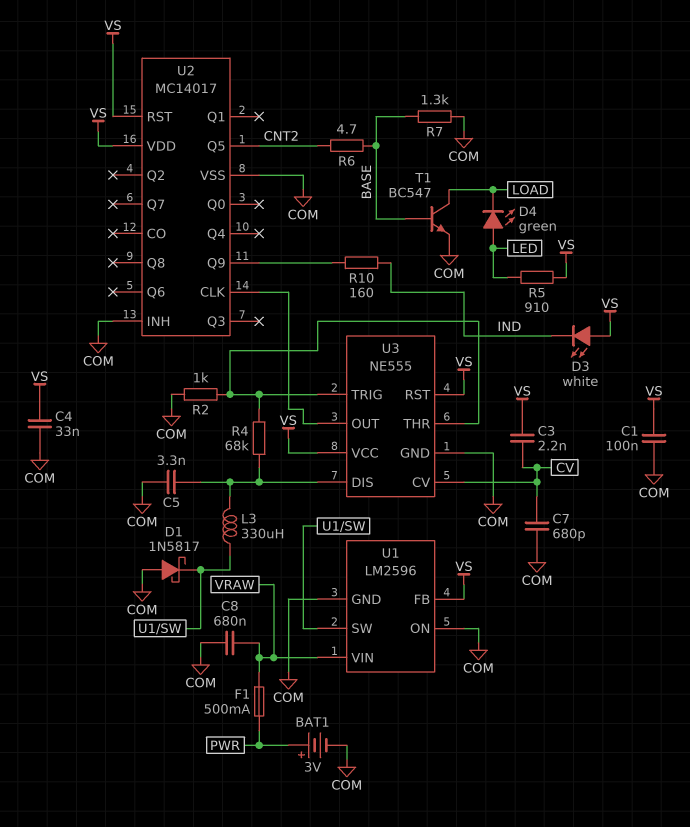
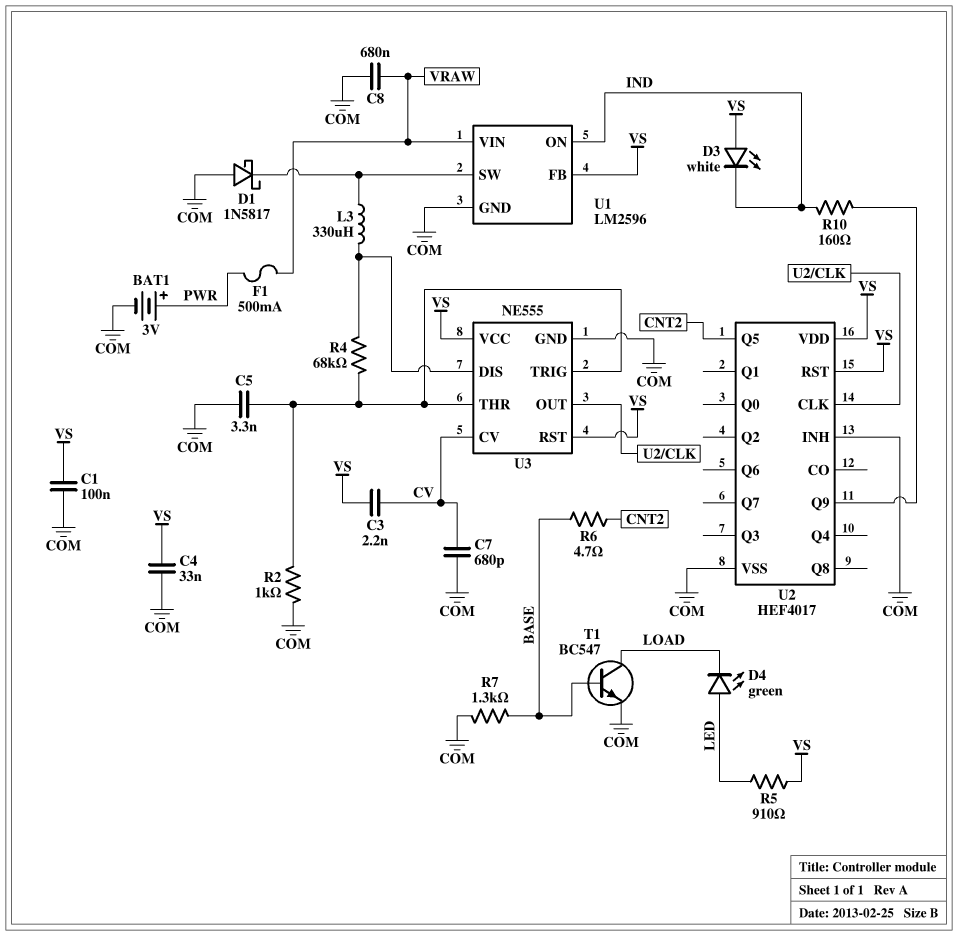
C5: 3.3nF (COM, U3/DIS) -> 3.3nF (COM, U3/THR)
U1 pin ON: COM -> IND
U2: MC14017 -> HEF4017

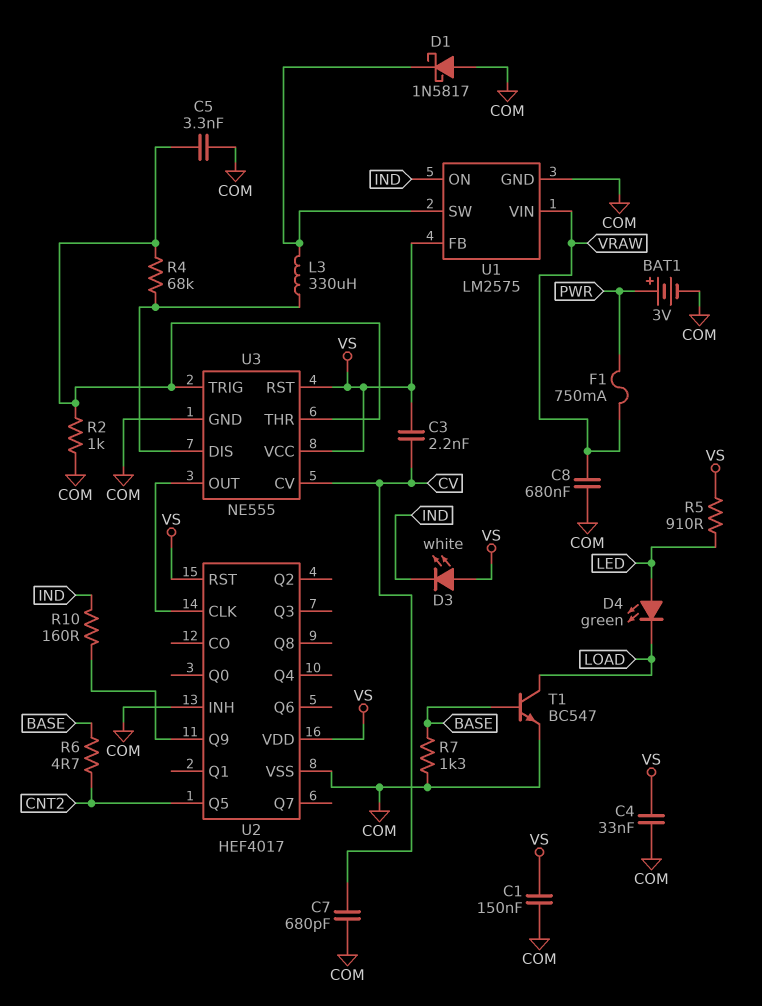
C1: 100nF (COM, VS) -> 150nF (COM, VS)
F1: 500mA (PWR, VRAW) -> 750mA (PWR, VRAW)
U1: LM2596 -> LM2575

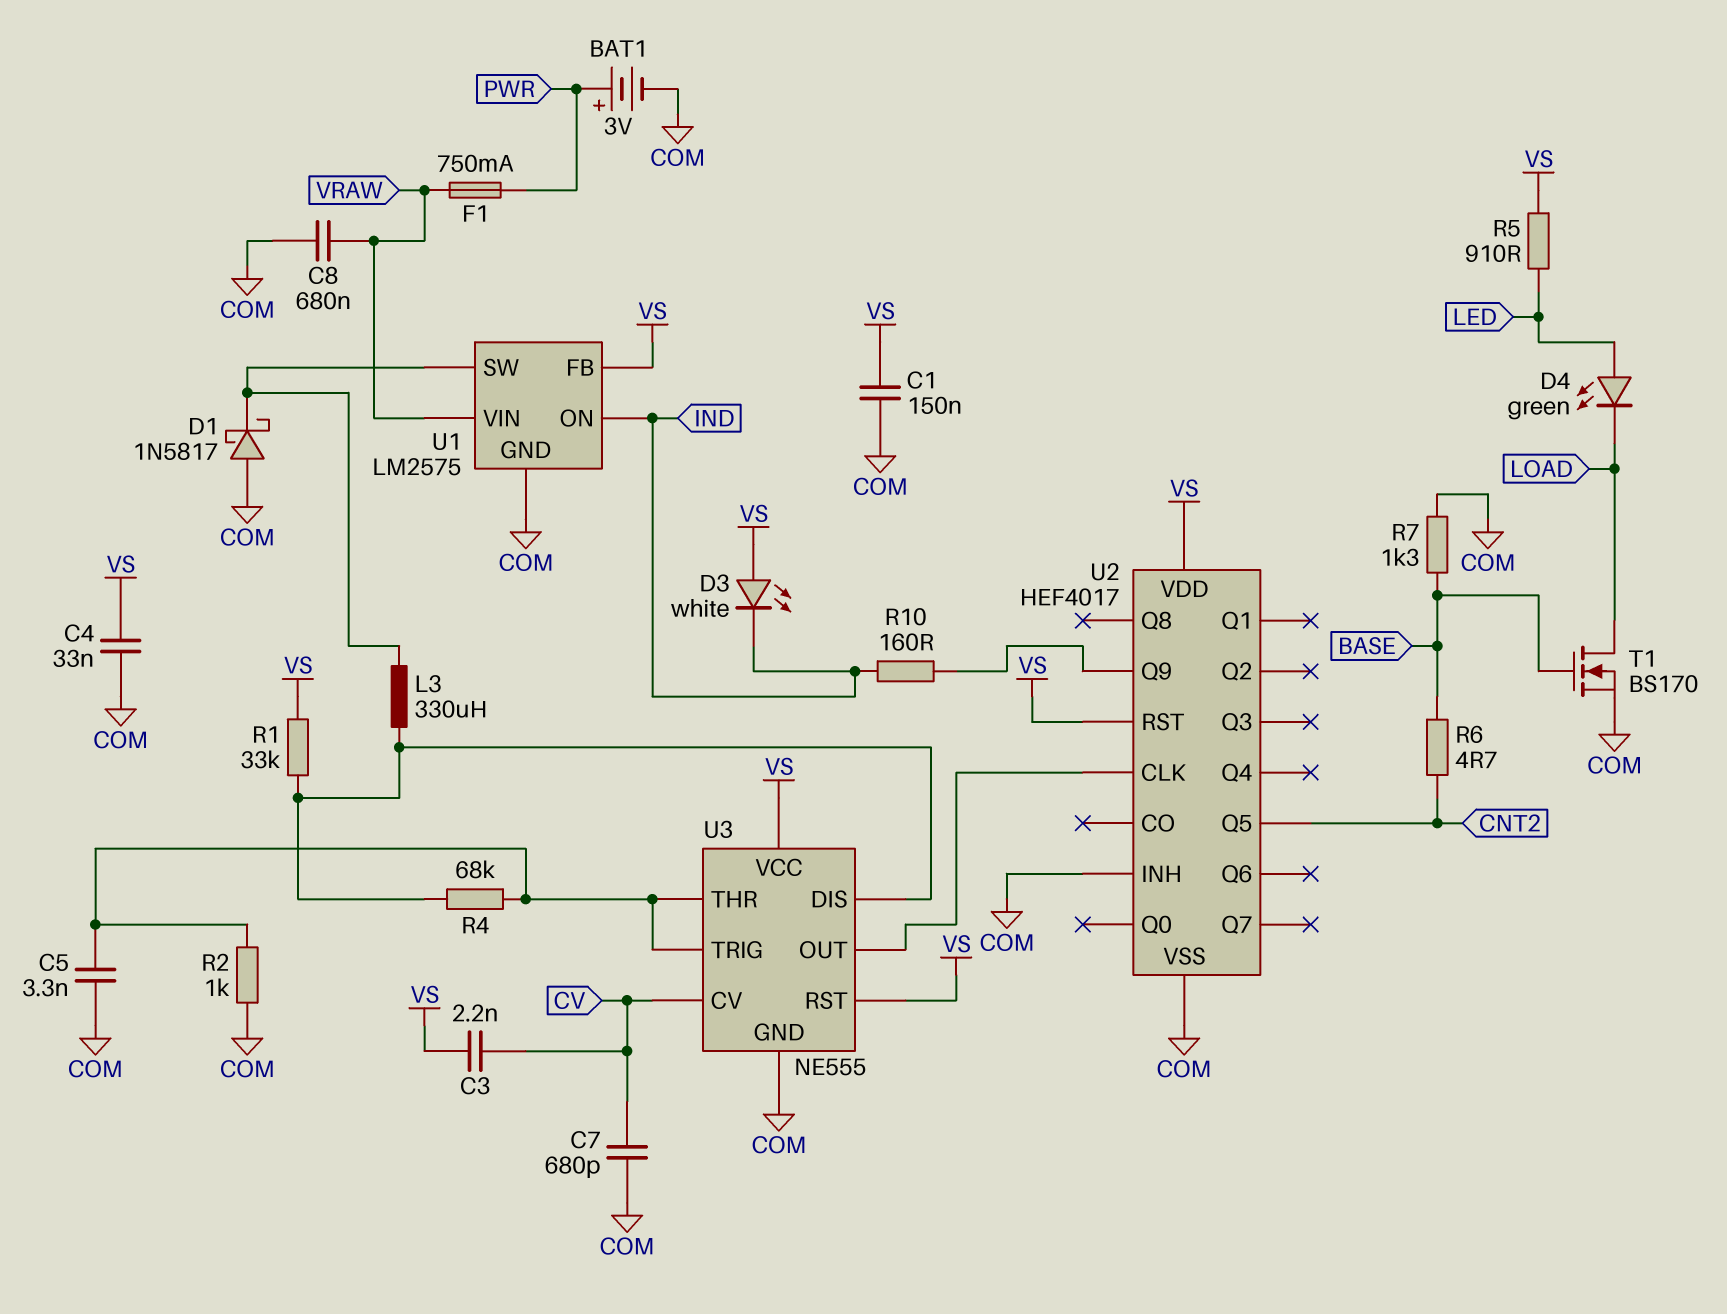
R1: none -> 33k (U3/DIS, VS)
T1: NPN BC547 (B BASE, C LOAD, E COM) -> NMOS BS170 (G BASE, D LOAD, S COM)

